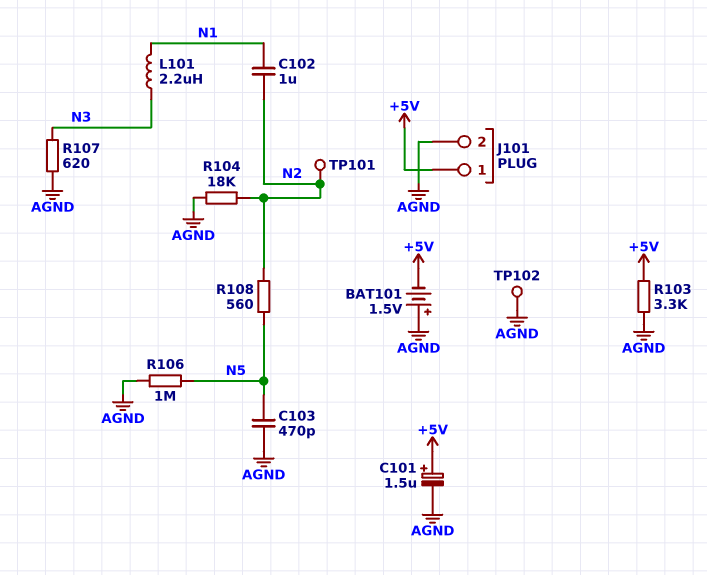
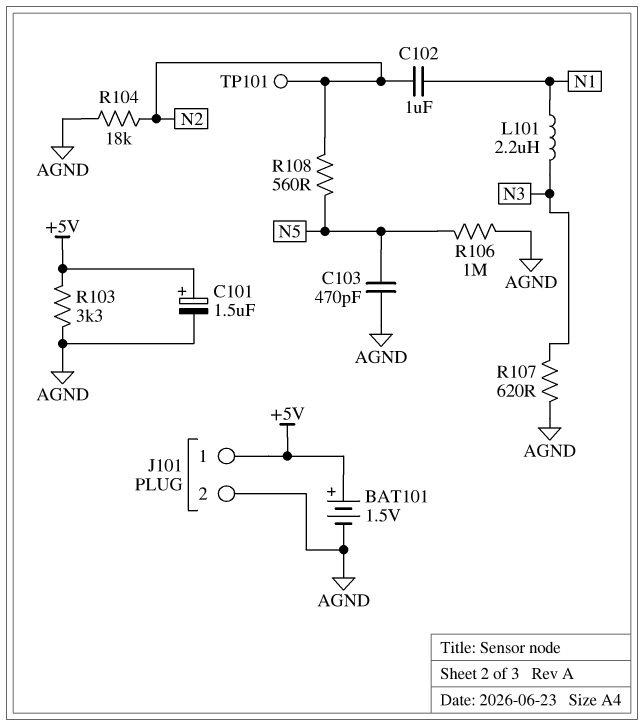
BAT101: 1.5V (plus AGND, minus +5V) -> 1.5V (plus +5V, minus AGND)
TP102: test point (AGND) -> none

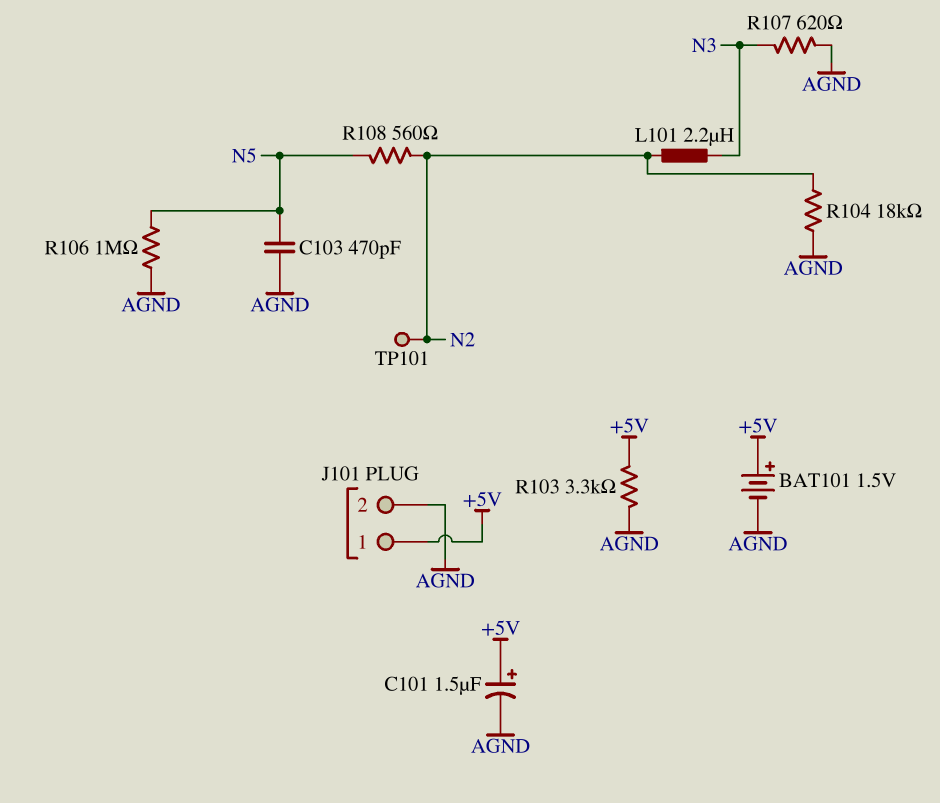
C102: 1uF (N1, N2) -> none
L101: 2.2uH (N1, N3) -> 2.2uH (N2, N3)

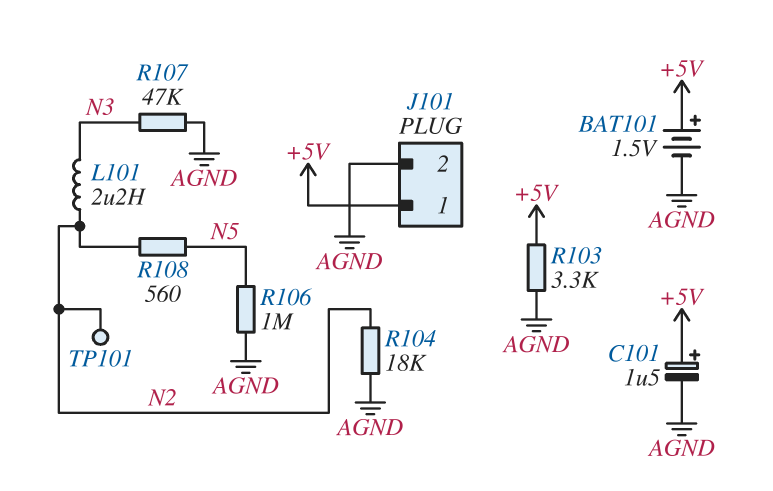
C103: 470pF (AGND, N5) -> none
R107: 620 (AGND, N3) -> 47k (AGND, N3)

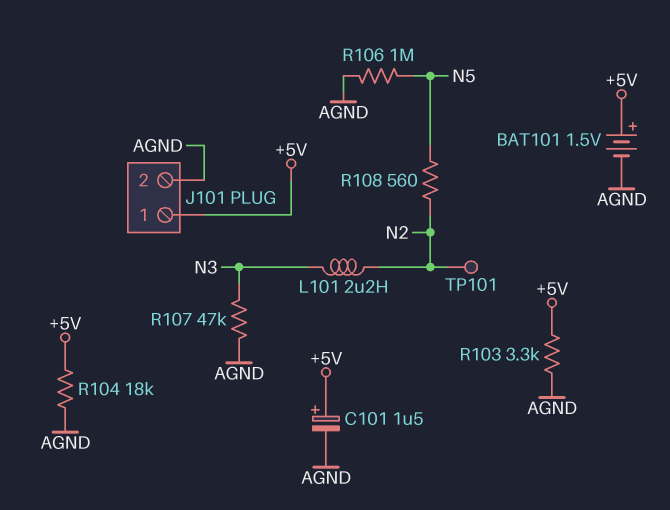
R104: 18k (AGND, N2) -> 18k (+5V, AGND)

